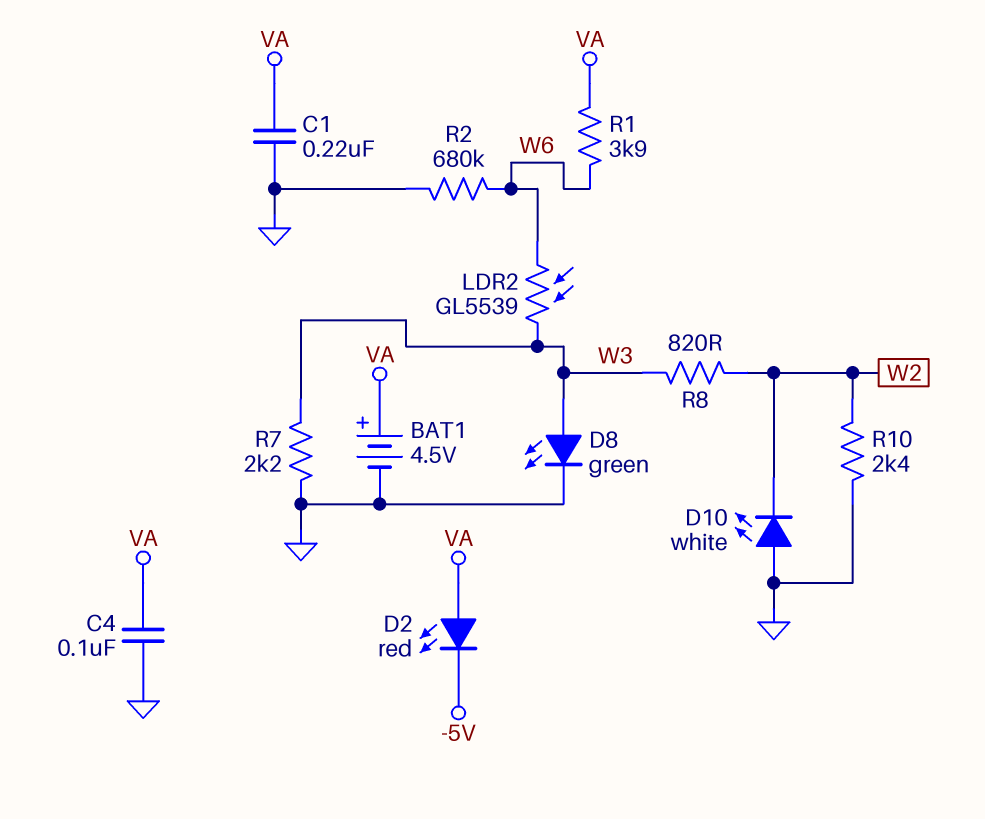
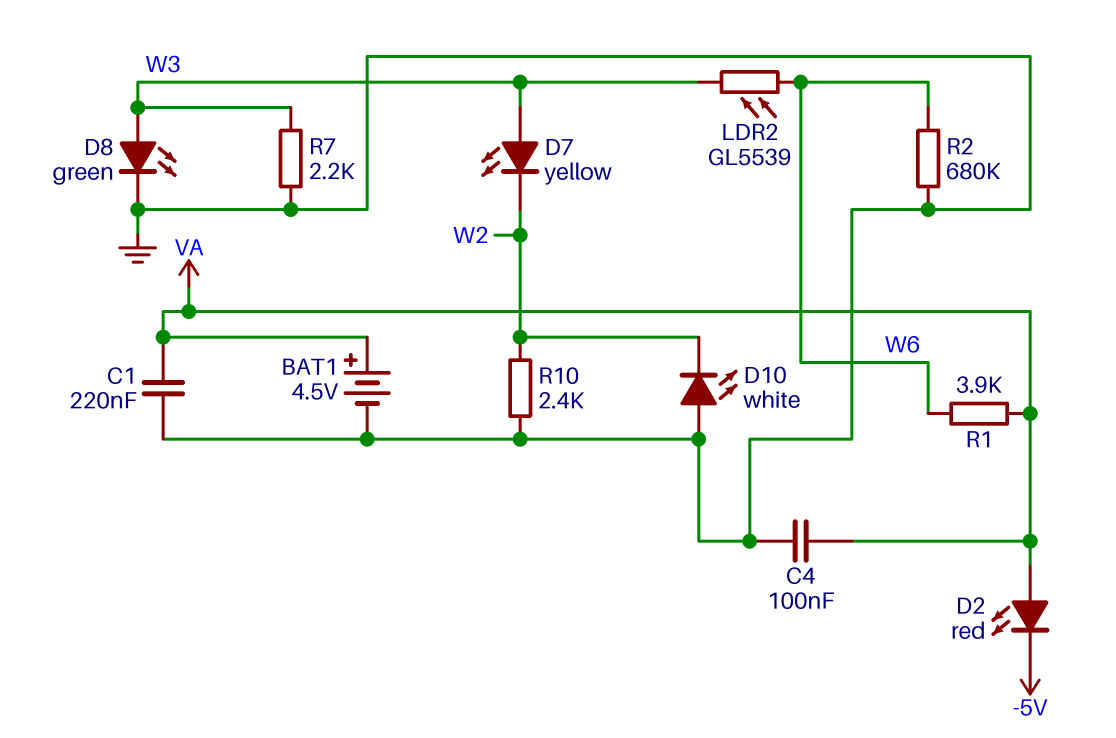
D7: none -> LED yellow (A W3, K W2)
R8: 820 (W2, W3) -> none

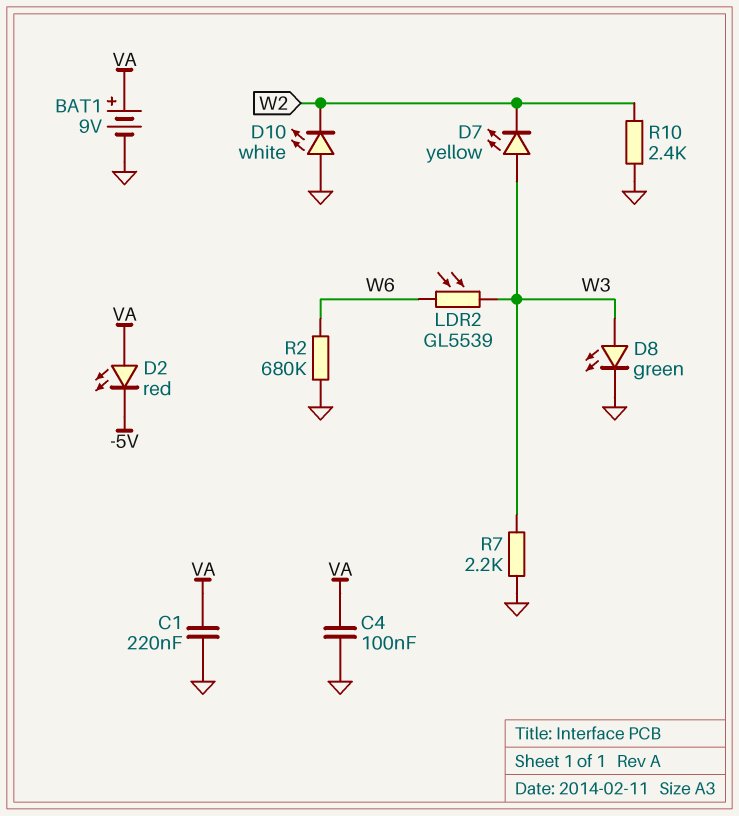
BAT1: 4.5V (plus VA, minus GND) -> 9V (plus VA, minus GND)
R1: 3.9k (VA, W6) -> none

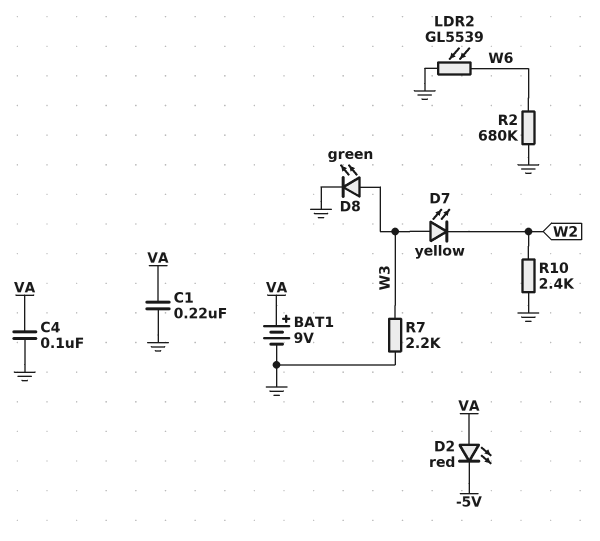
D10: LED white (A GND, K W2) -> none
LDR2: GL5539 (W3, W6) -> GL5539 (GND, W6)

